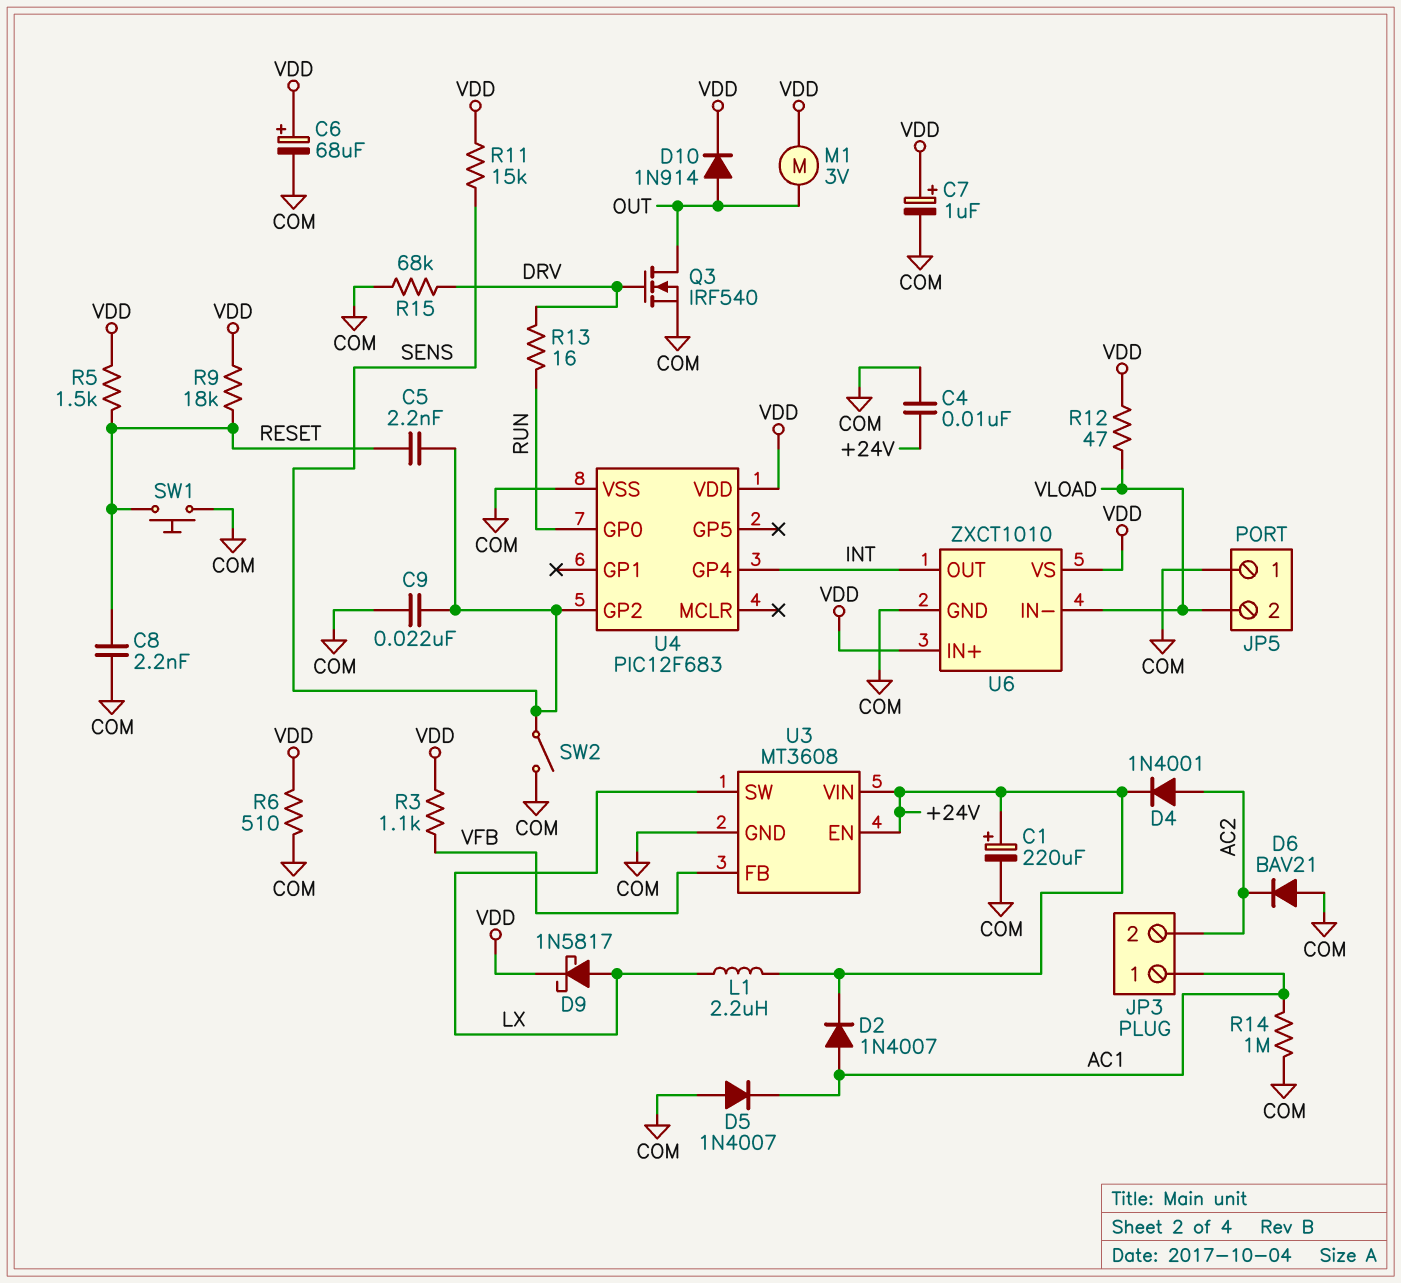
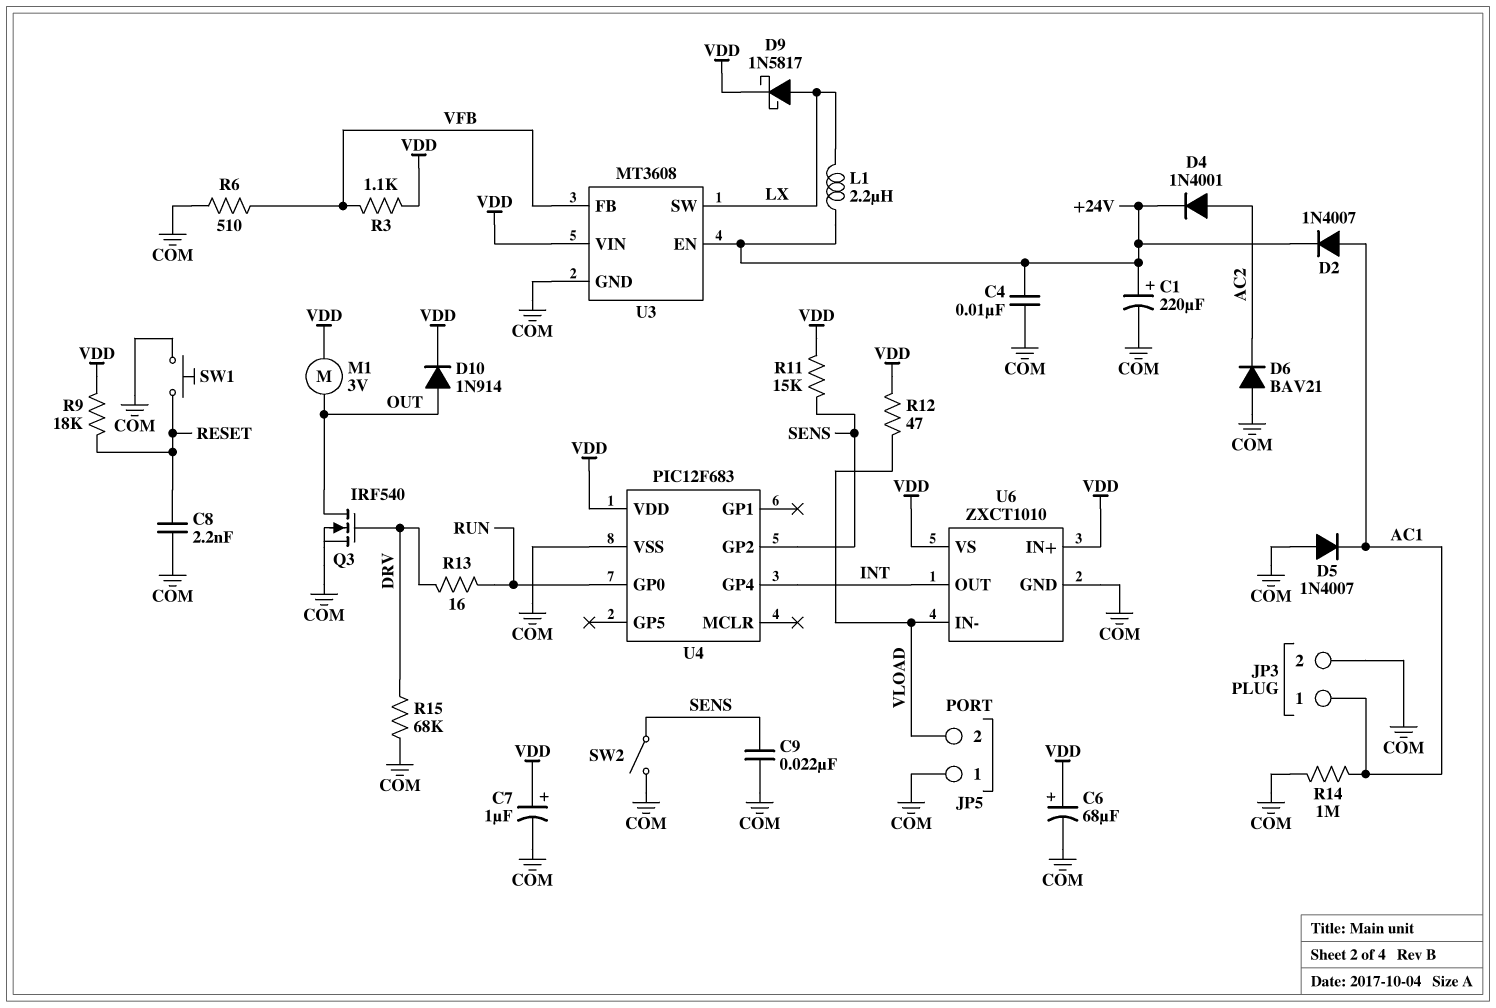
C5: 2.2nF (RESET, SENS) -> none
JP3 pin 2: AC2 -> COM
R5: 1.5k (RESET, VDD) -> none
R6: 510 (COM, VDD) -> 510 (COM, VFB)
U3 pin VIN: +24V -> VDD

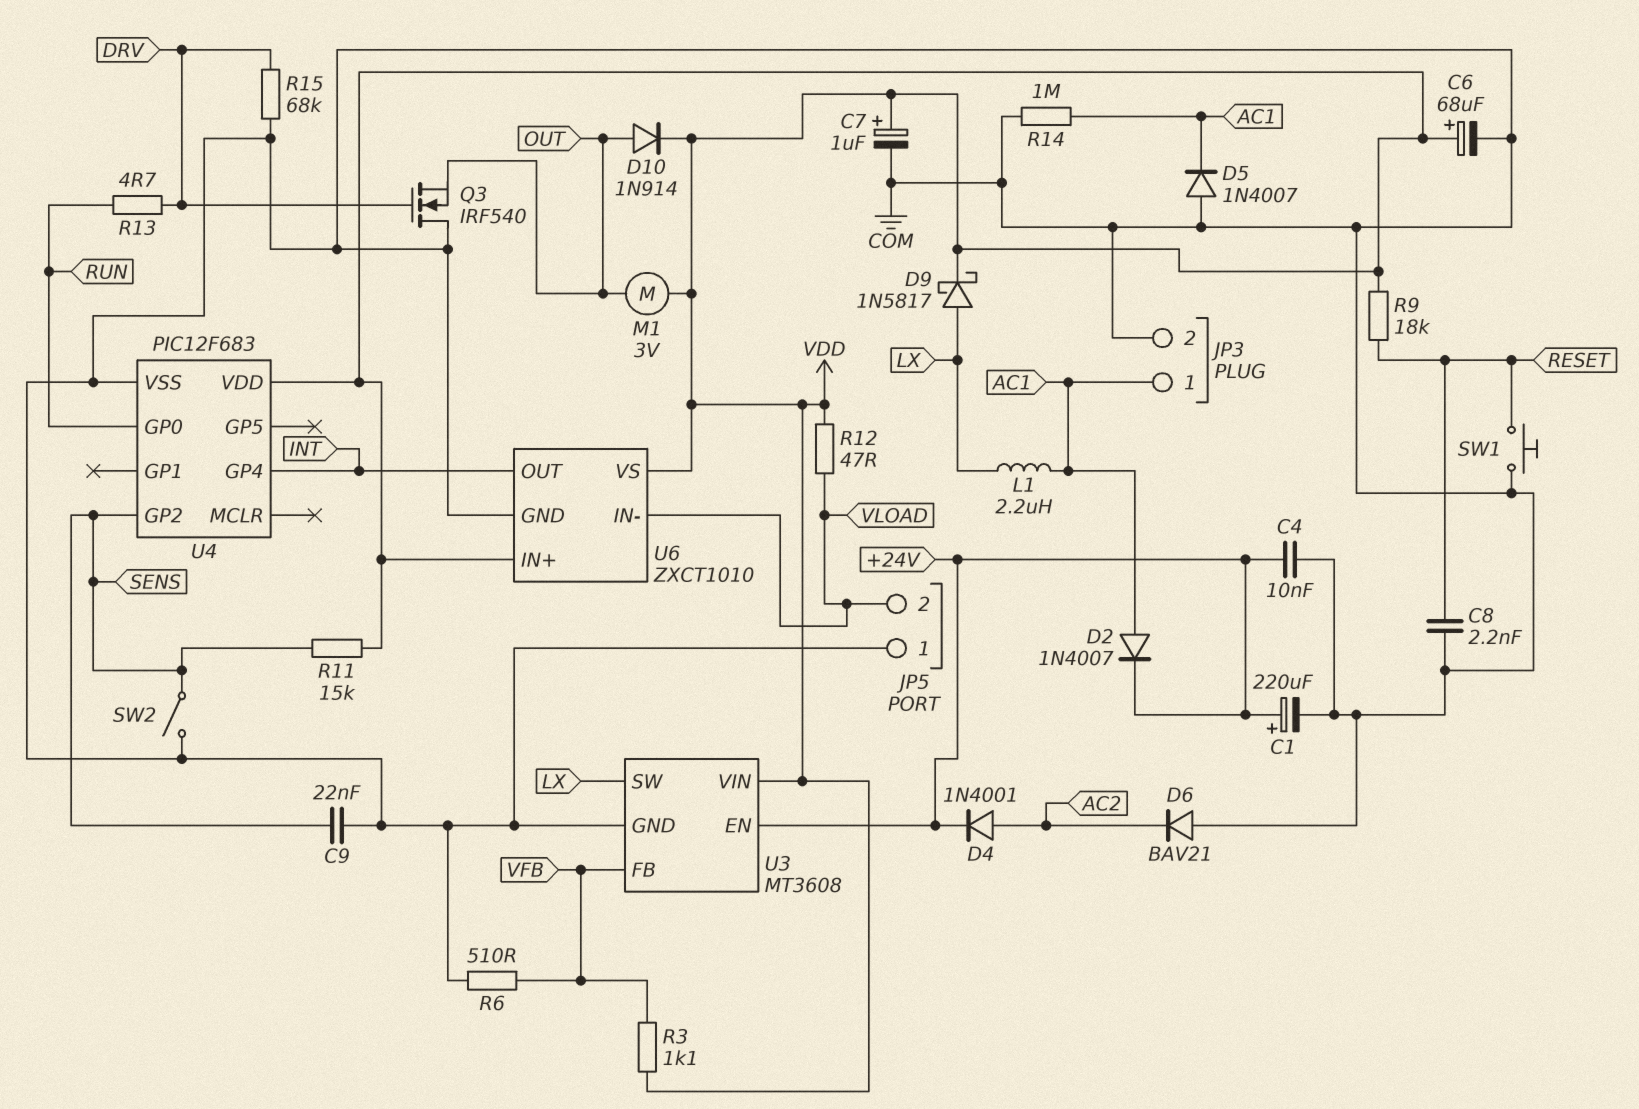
L1: 2.2uH (+24V, LX) -> 2.2uH (AC1, LX)
Q3: NMOS IRF540 (G DRV, D OUT, S COM) -> NMOS IRF540 (G DRV, D COM, S OUT)
R13: 16 (DRV, RUN) -> 4.7 (DRV, RUN)

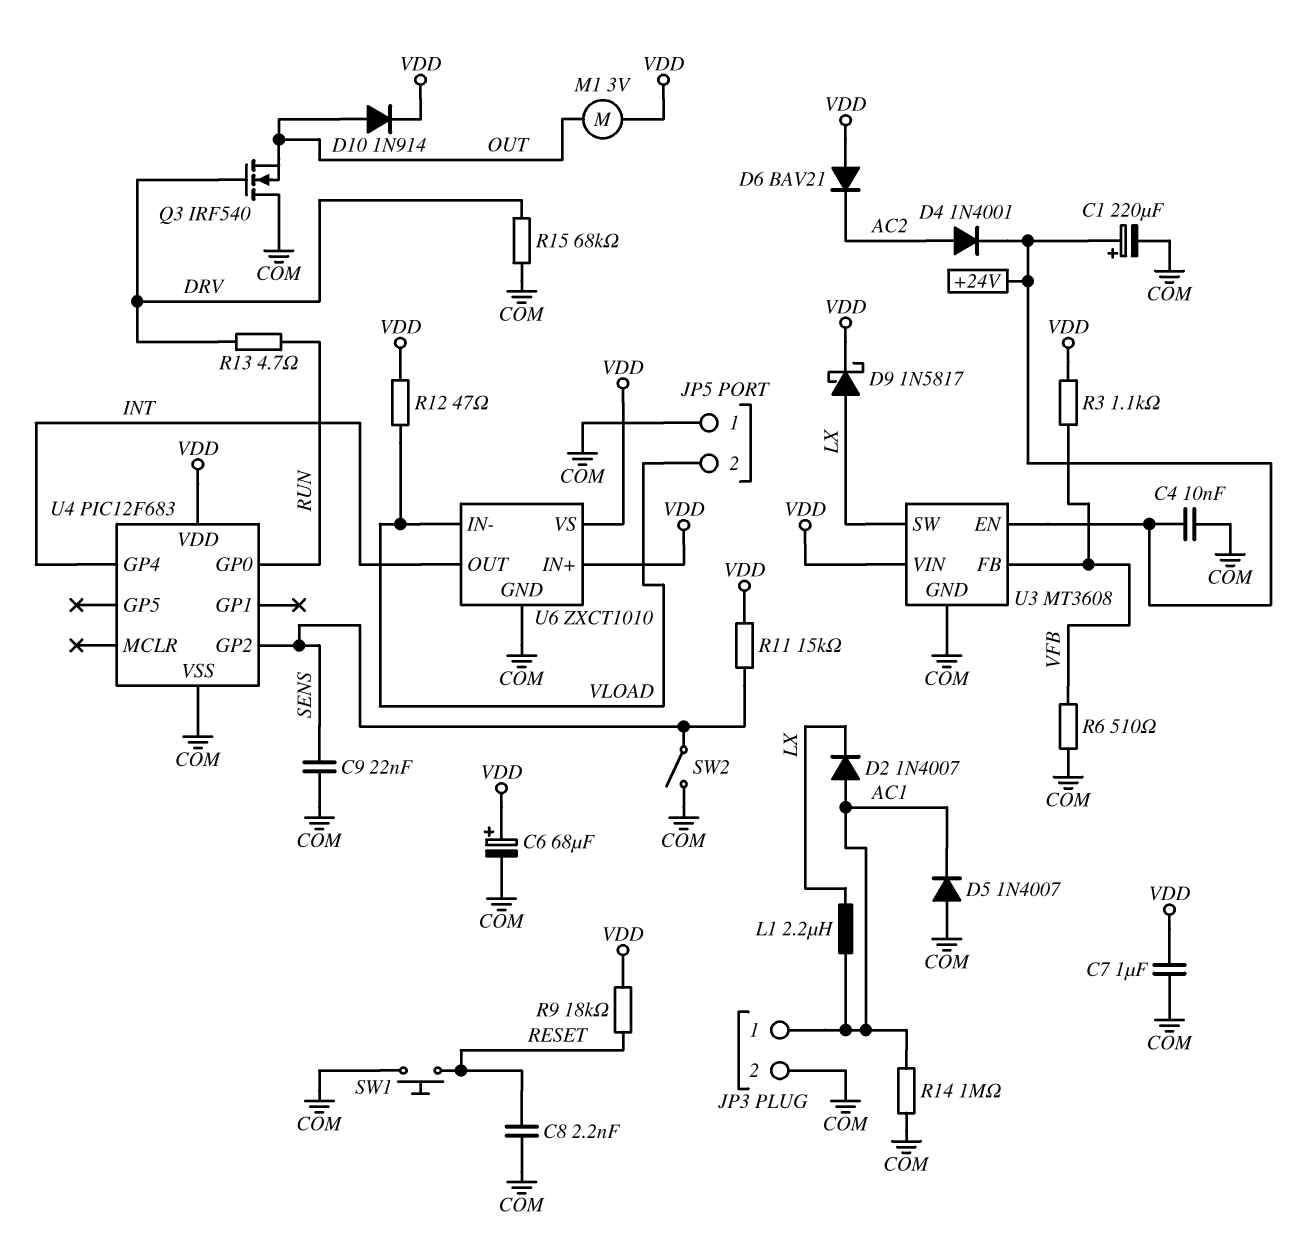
C7: 1uF (plus VDD, minus COM) -> 1uF (COM, VDD)
D2: diode 1N4007 (A AC1, K +24V) -> diode 1N4007 (A AC1, K LX)
D6: diode BAV21 (A COM, K AC2) -> diode BAV21 (A VDD, K AC2)

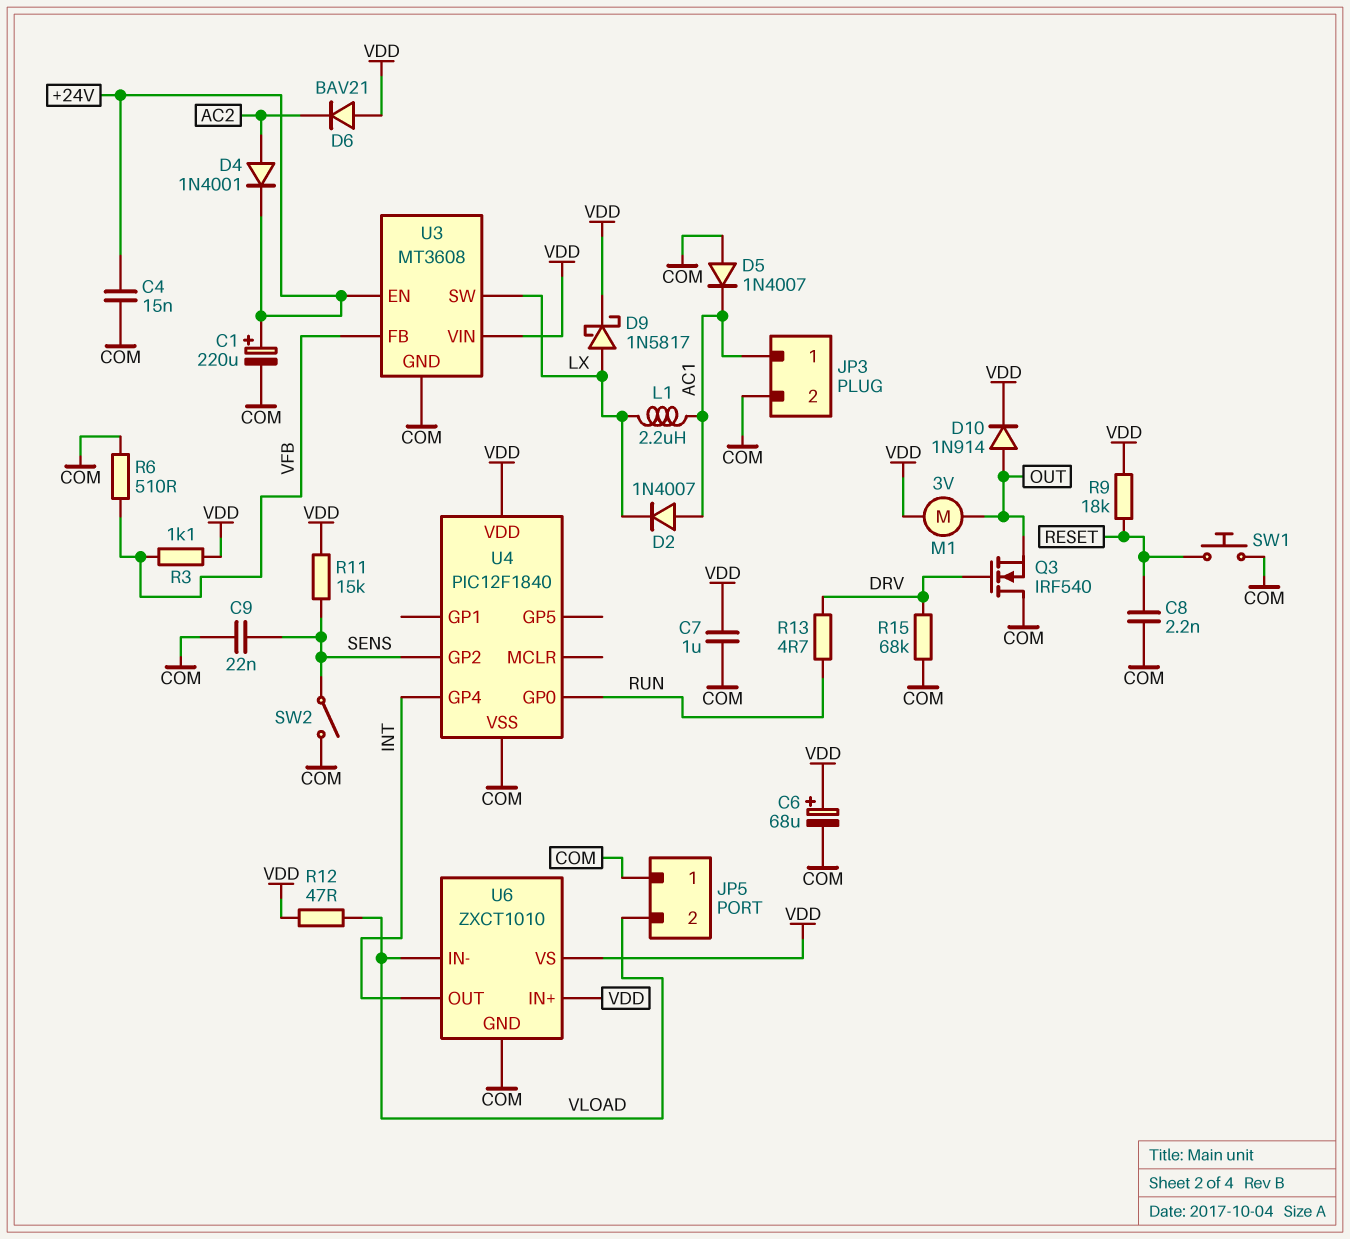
C4: 10nF (+24V, COM) -> 15nF (+24V, COM)
R14: 1M (AC1, COM) -> none
U4: PIC12F683 -> PIC12F1840

